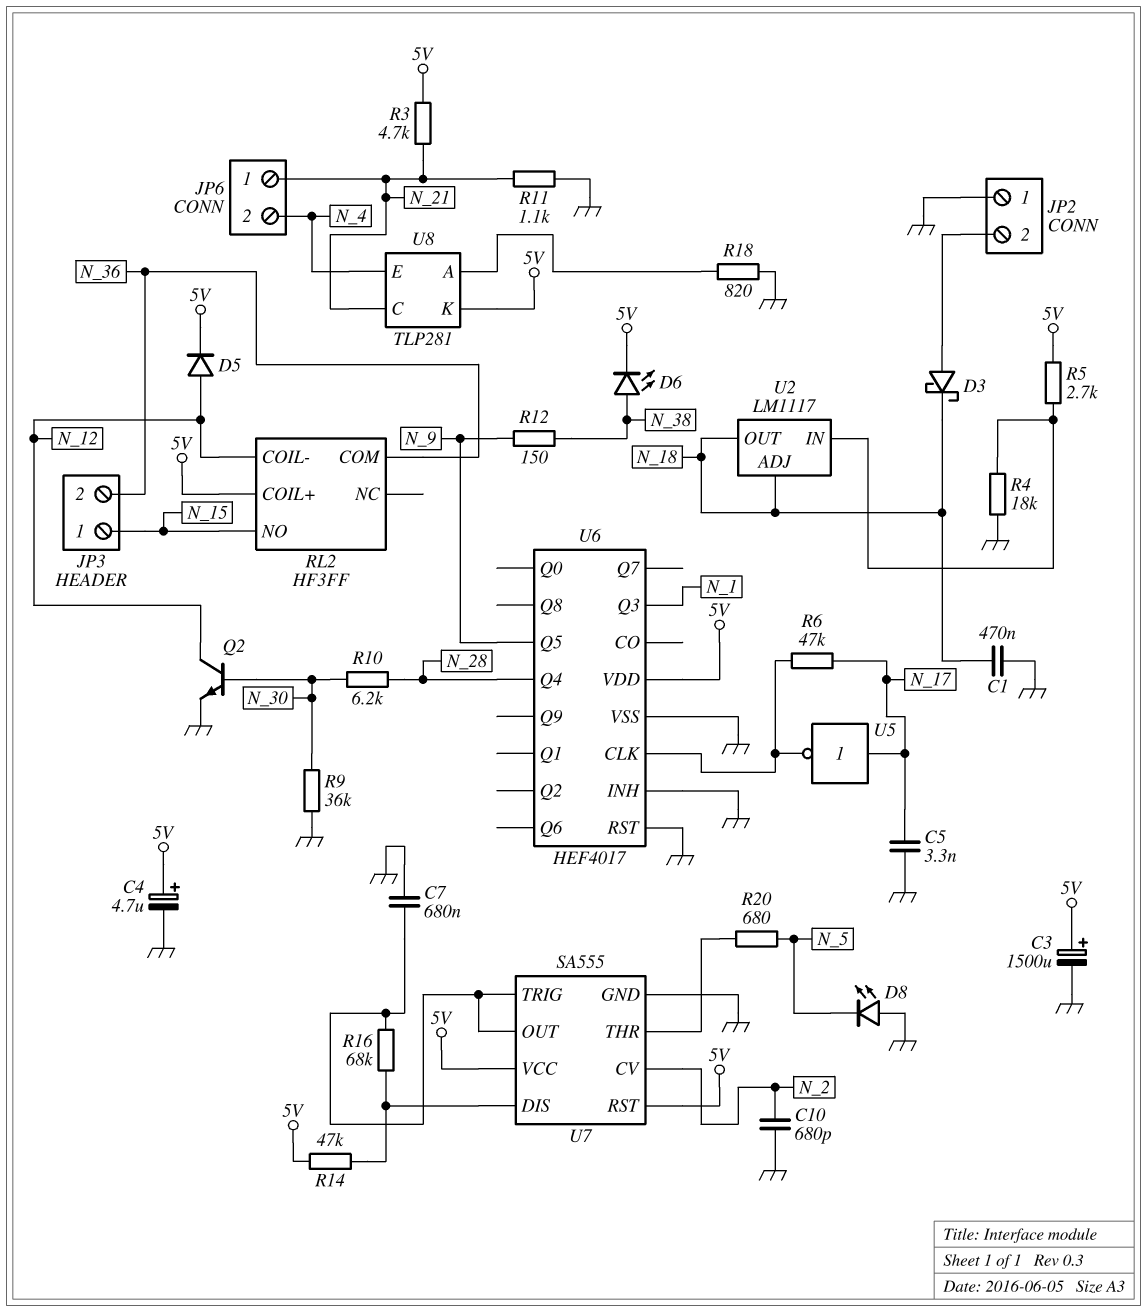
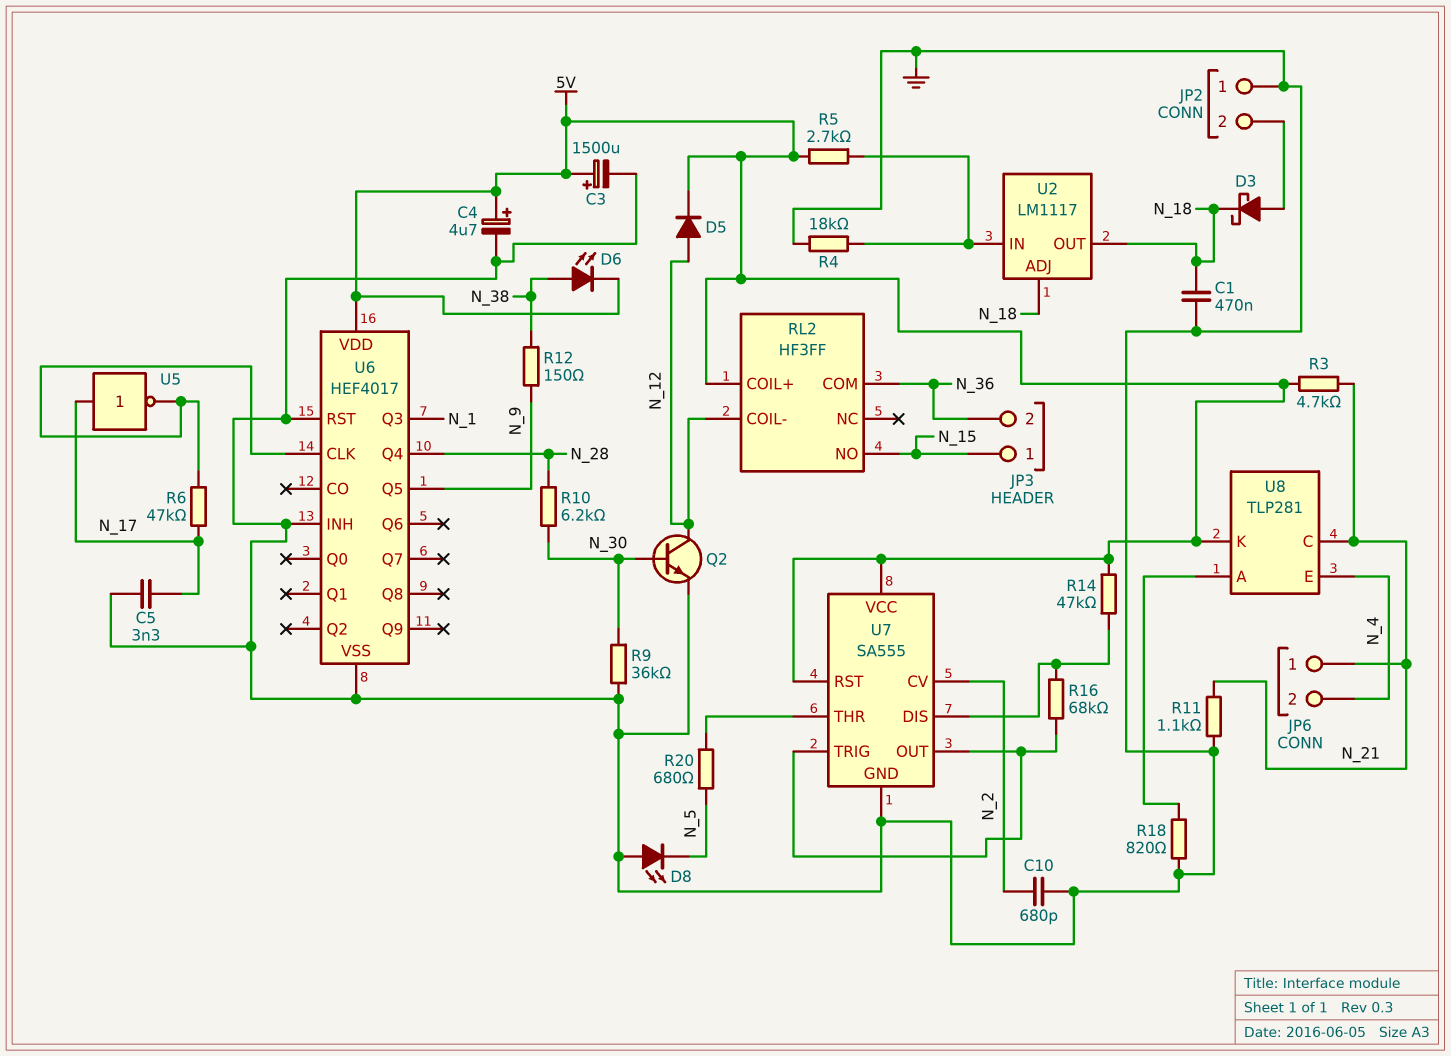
C7: 680nF (GND, U7/OUT) -> none

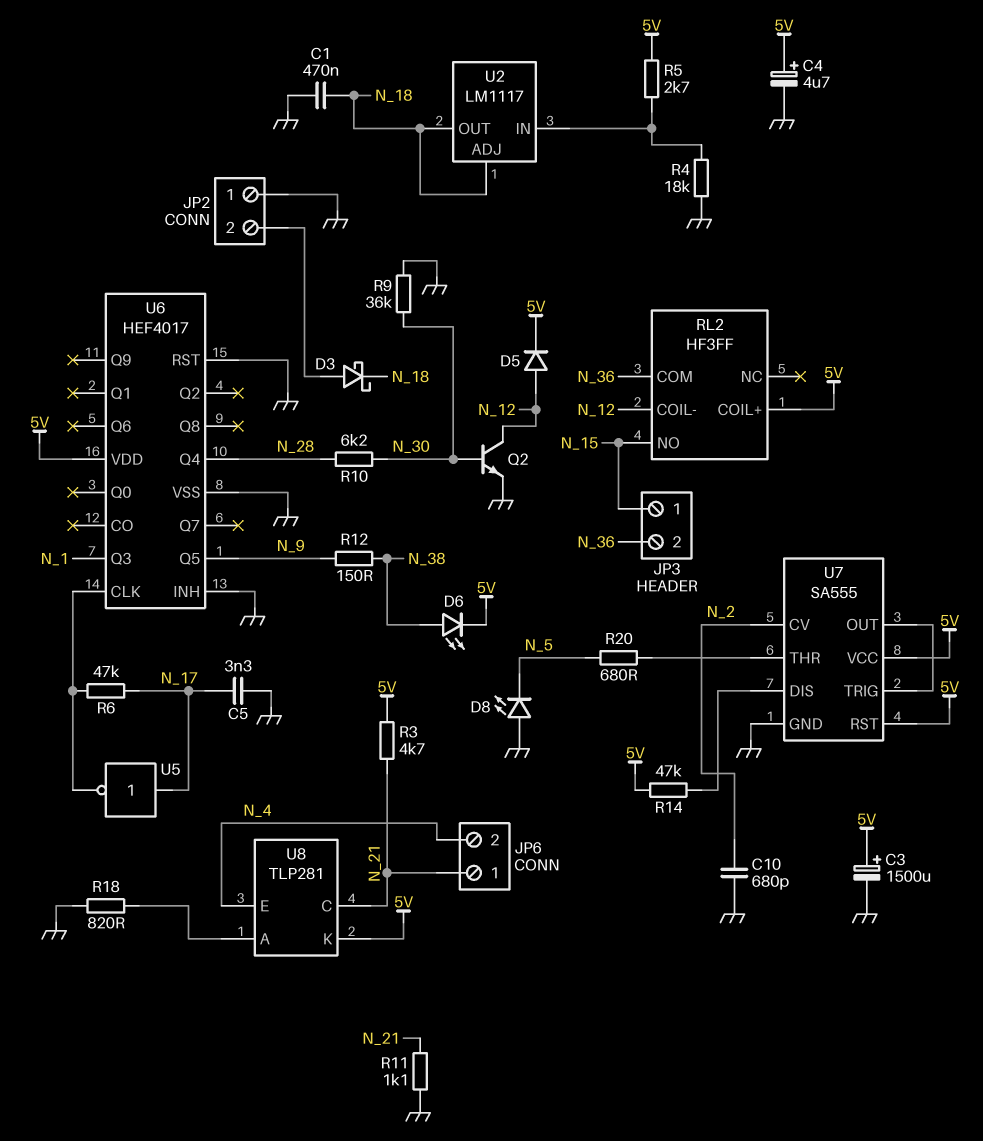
R16: 68k (U7/DIS, U7/OUT) -> none

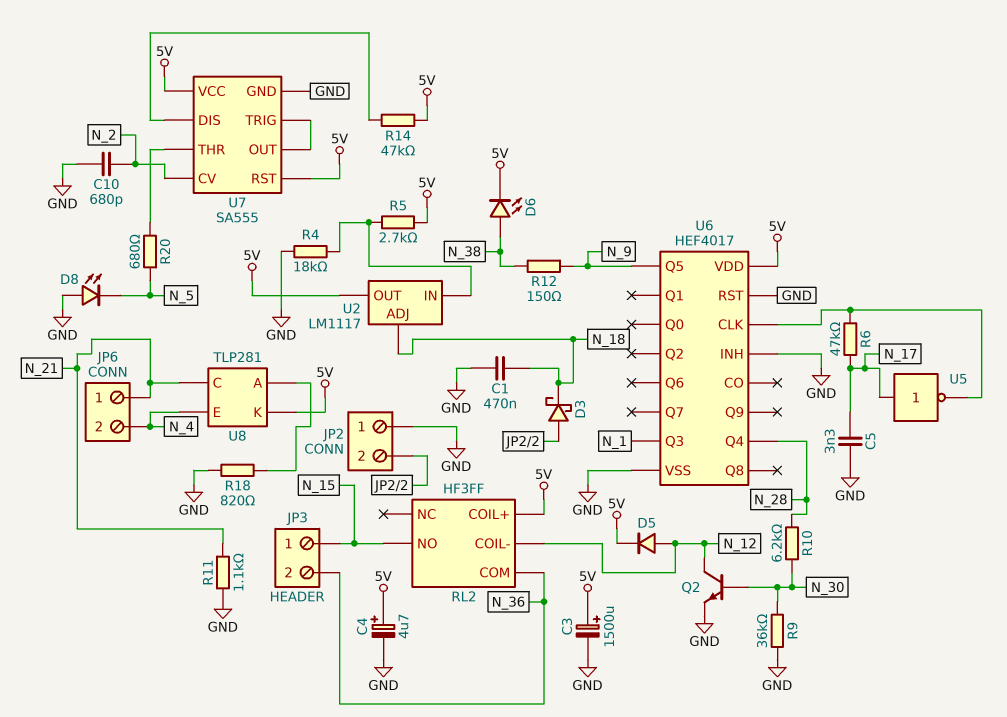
R3: 4.7k (5V, N_21) -> none
U2 pin OUT: N_18 -> 5V

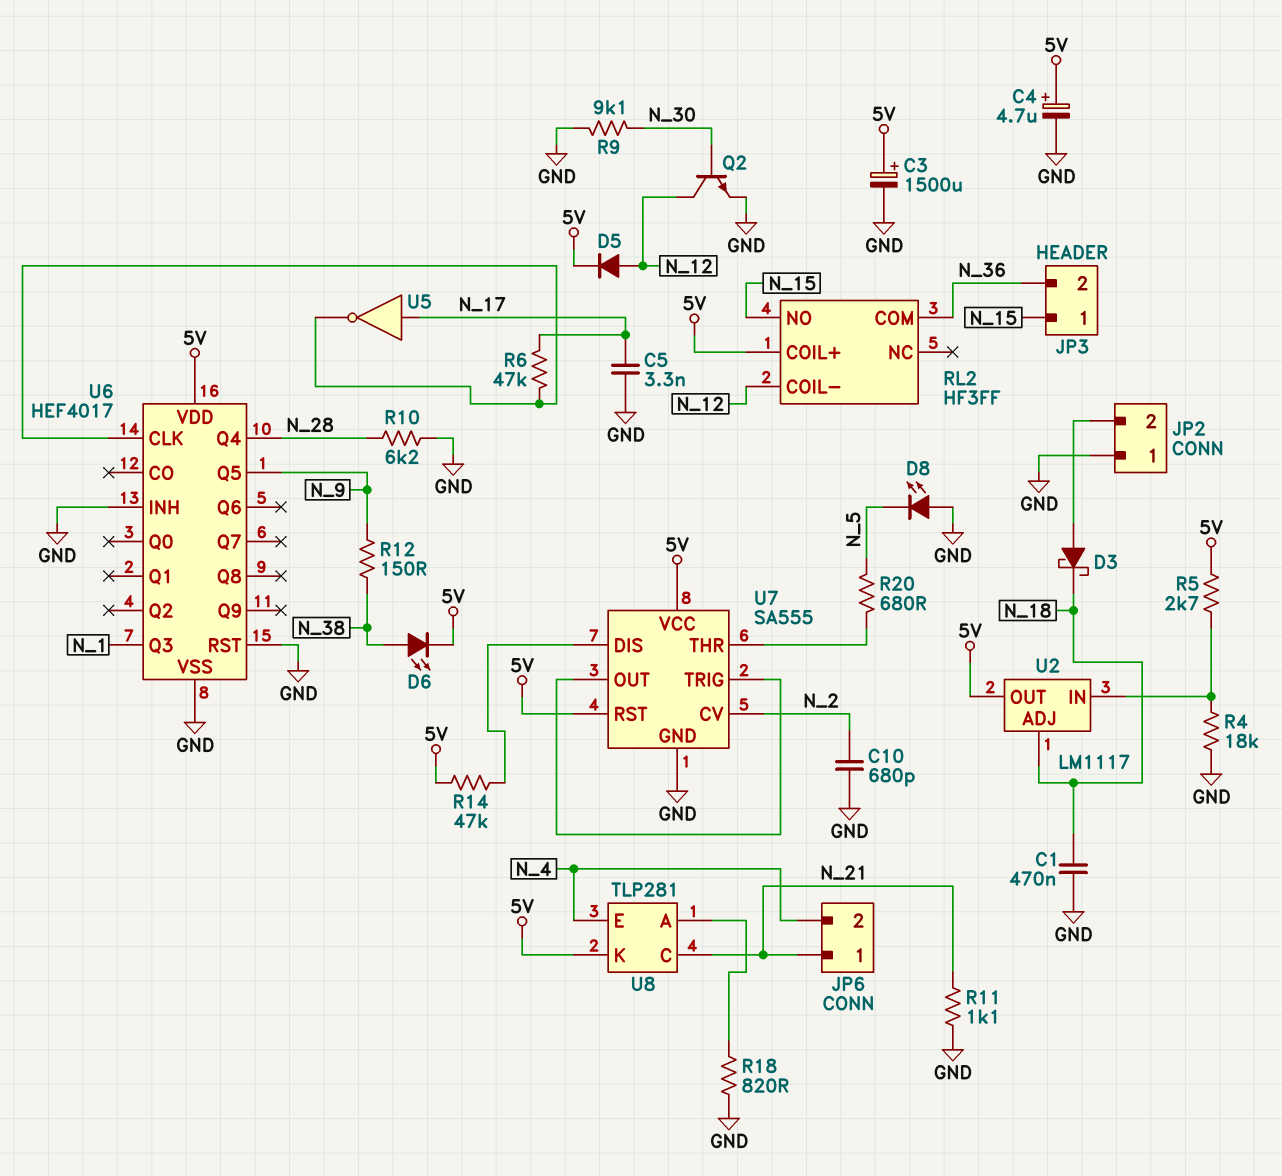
R9: 36k (GND, N_30) -> 9.1k (GND, N_30)
R10: 6.2k (N_28, N_30) -> 6.2k (GND, N_28)

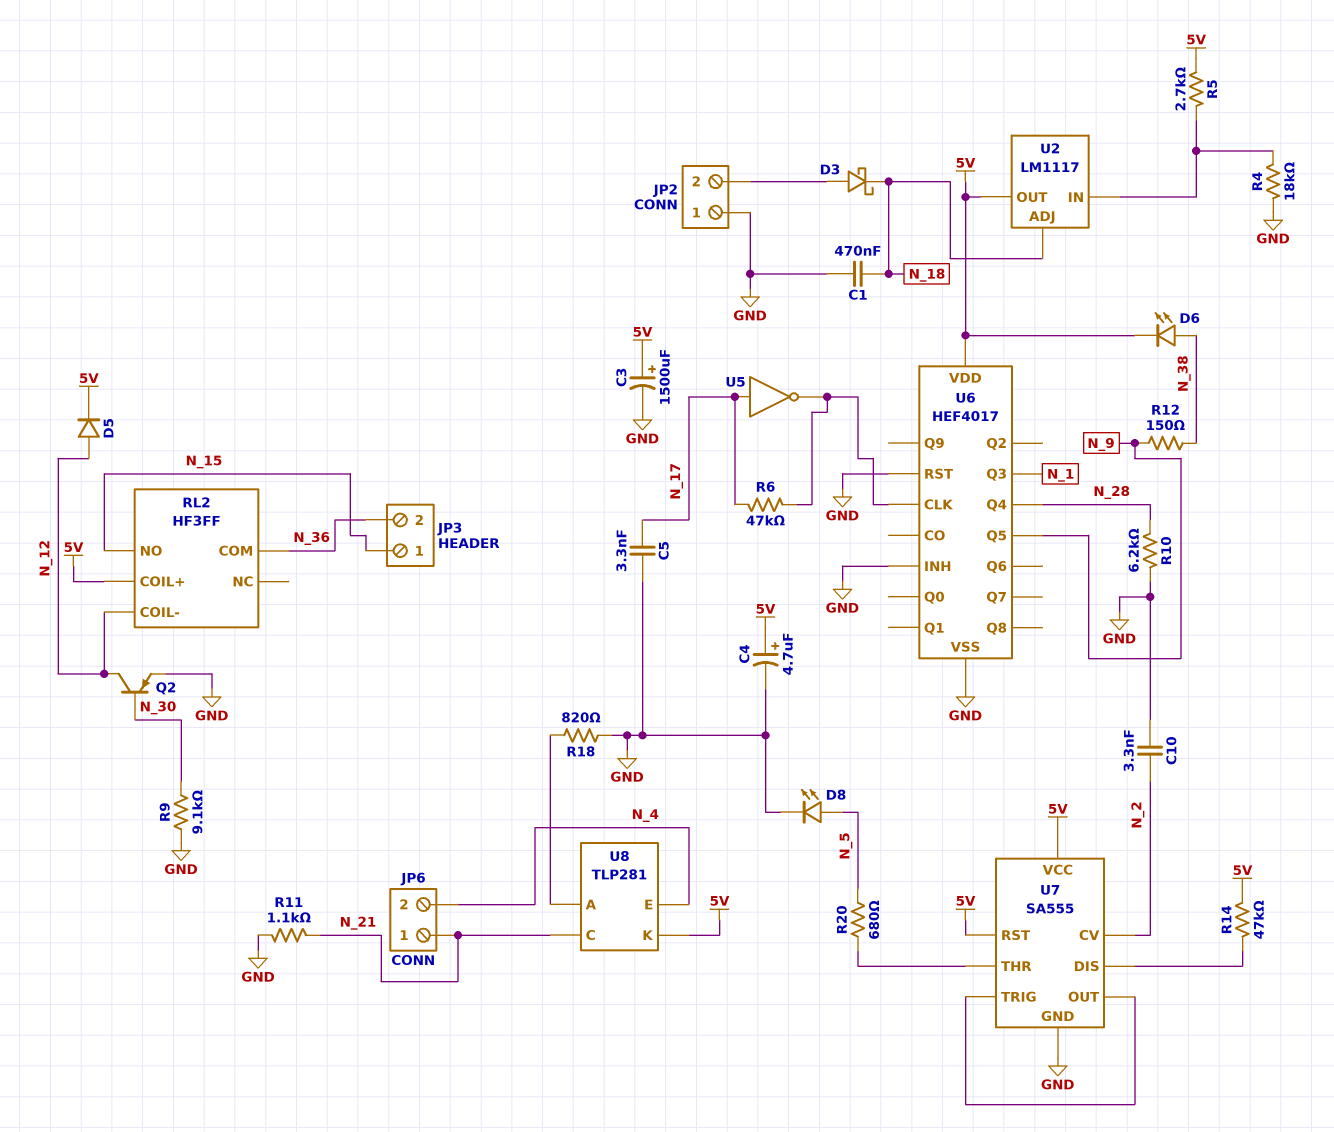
C10: 680pF (GND, N_2) -> 3.3nF (GND, N_2)
D8: LED (A GND, K N_5) -> LED (A N_5, K GND)
Q2: NPN (B N_30, C N_12, E GND) -> PNP (B N_30, C N_12, E GND)

